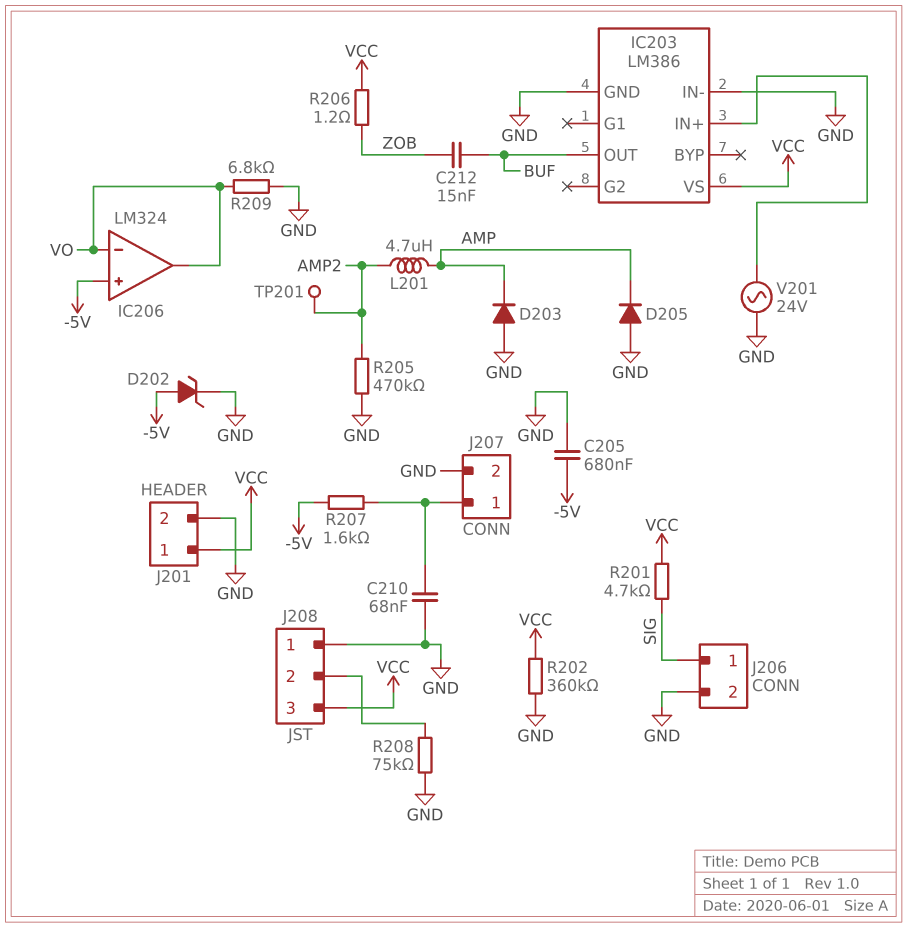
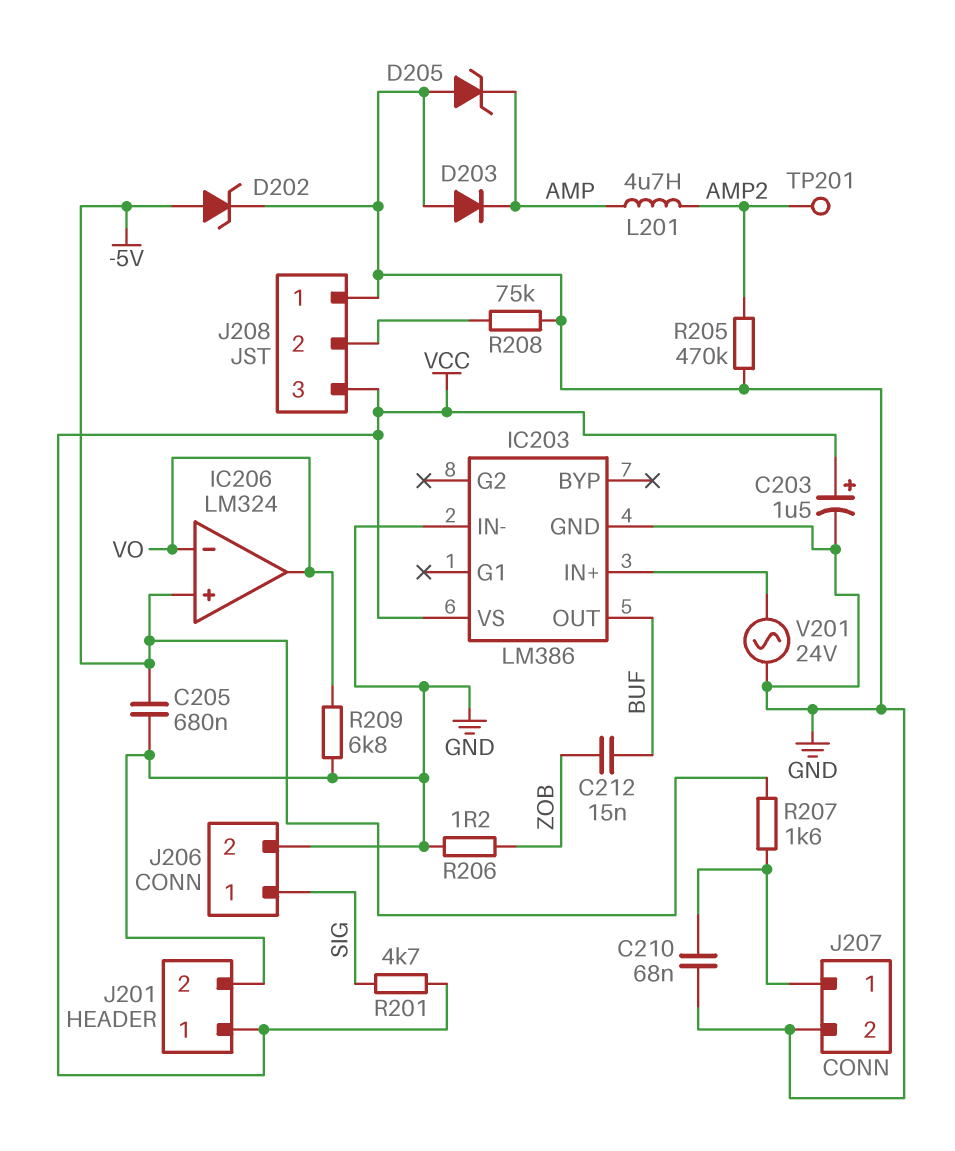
C203: none -> 1.5uF (plus VCC, minus GND)
D205: diode (A GND, K AMP) -> zener (A GND, K AMP)
R202: 360k (GND, VCC) -> none
R206: 1.2 (VCC, ZOB) -> 1.2 (GND, ZOB)

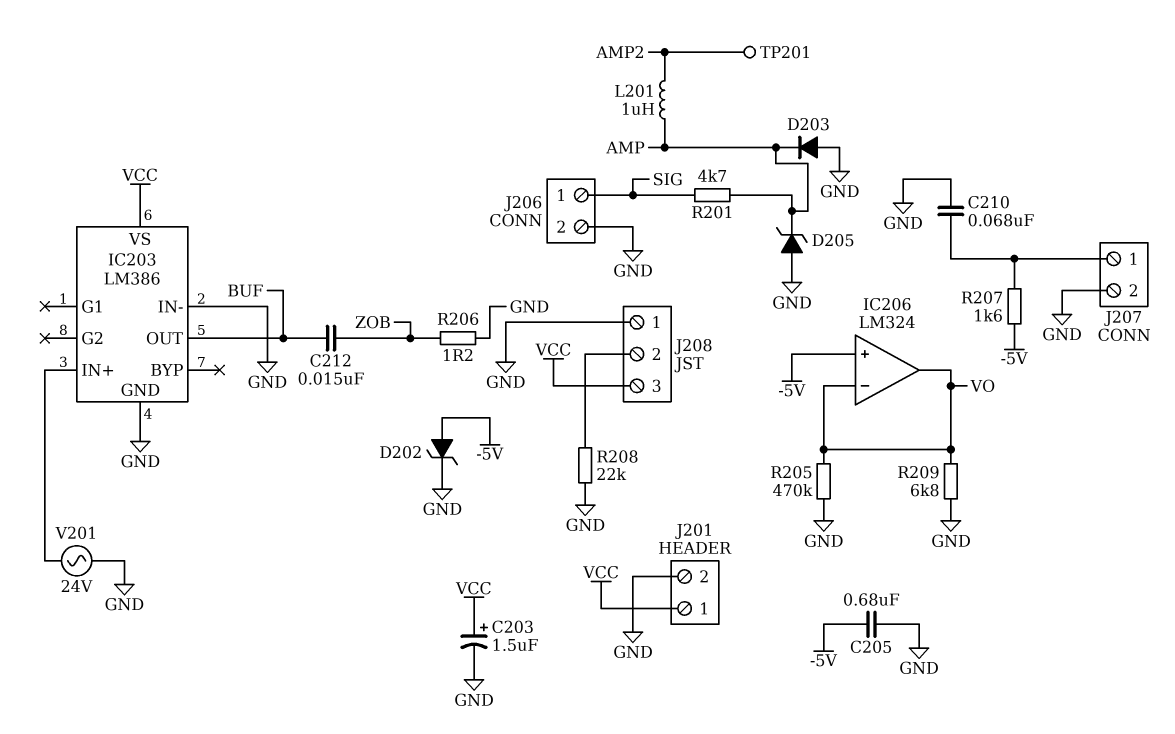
L201: 4.7uH (AMP, AMP2) -> 1uH (AMP, AMP2)
R201: 4.7k (SIG, VCC) -> 4.7k (AMP, SIG)
R205: 470k (AMP2, GND) -> 470k (GND, VO)
R208: 75k (GND, J208/2) -> 22k (GND, J208/2)

